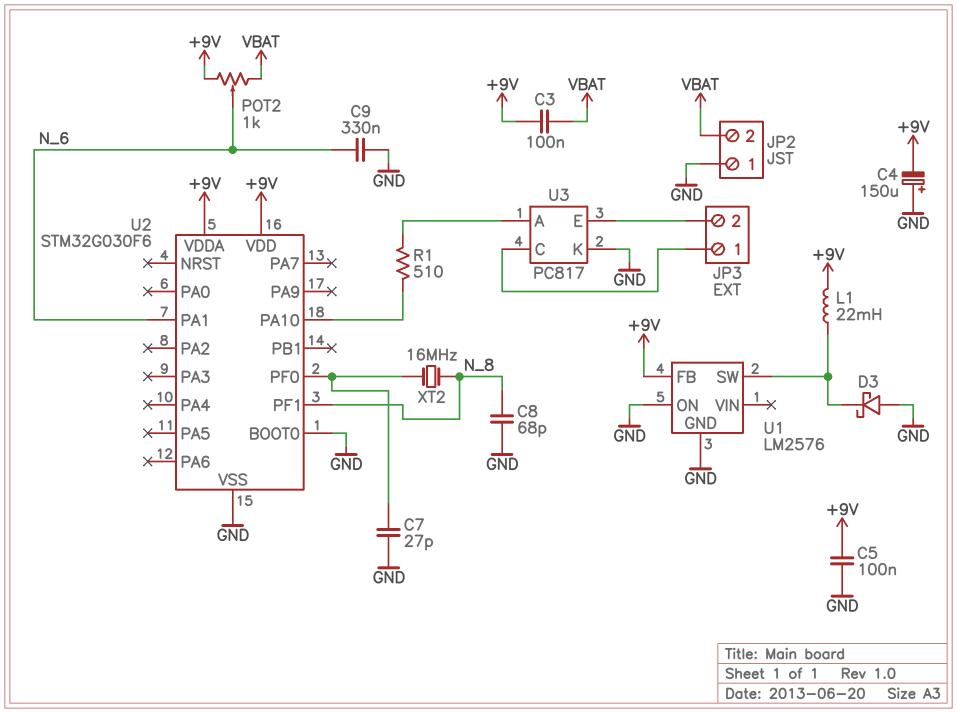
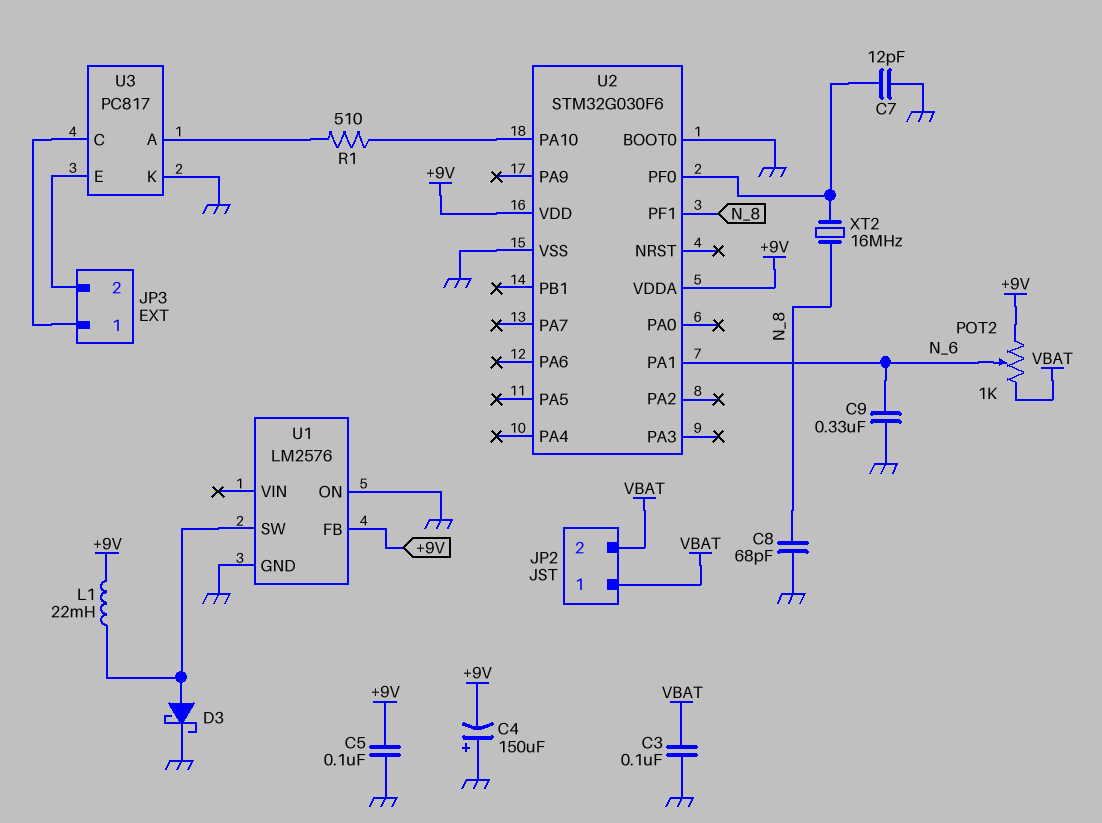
C3: 100nF (+9V, VBAT) -> 100nF (GND, VBAT)
C7: 27pF (GND, U2/PF0) -> 12pF (GND, U2/PF0)
D3: schottky (A GND, K U1/SW) -> schottky (A U1/SW, K GND)
JP2 pin 1: GND -> VBAT

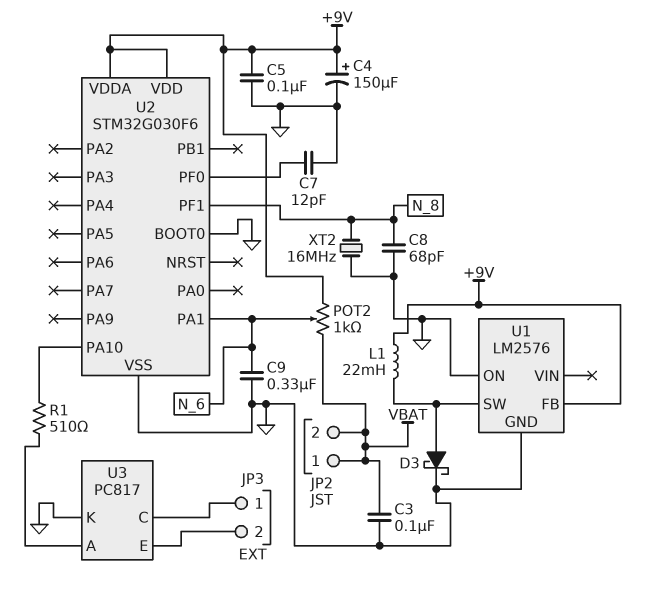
C4: 150uF (plus GND, minus +9V) -> 150uF (plus +9V, minus GND)
XT2: 16MHz (N_8, U2/PF0) -> 16MHz (GND, N_8)

